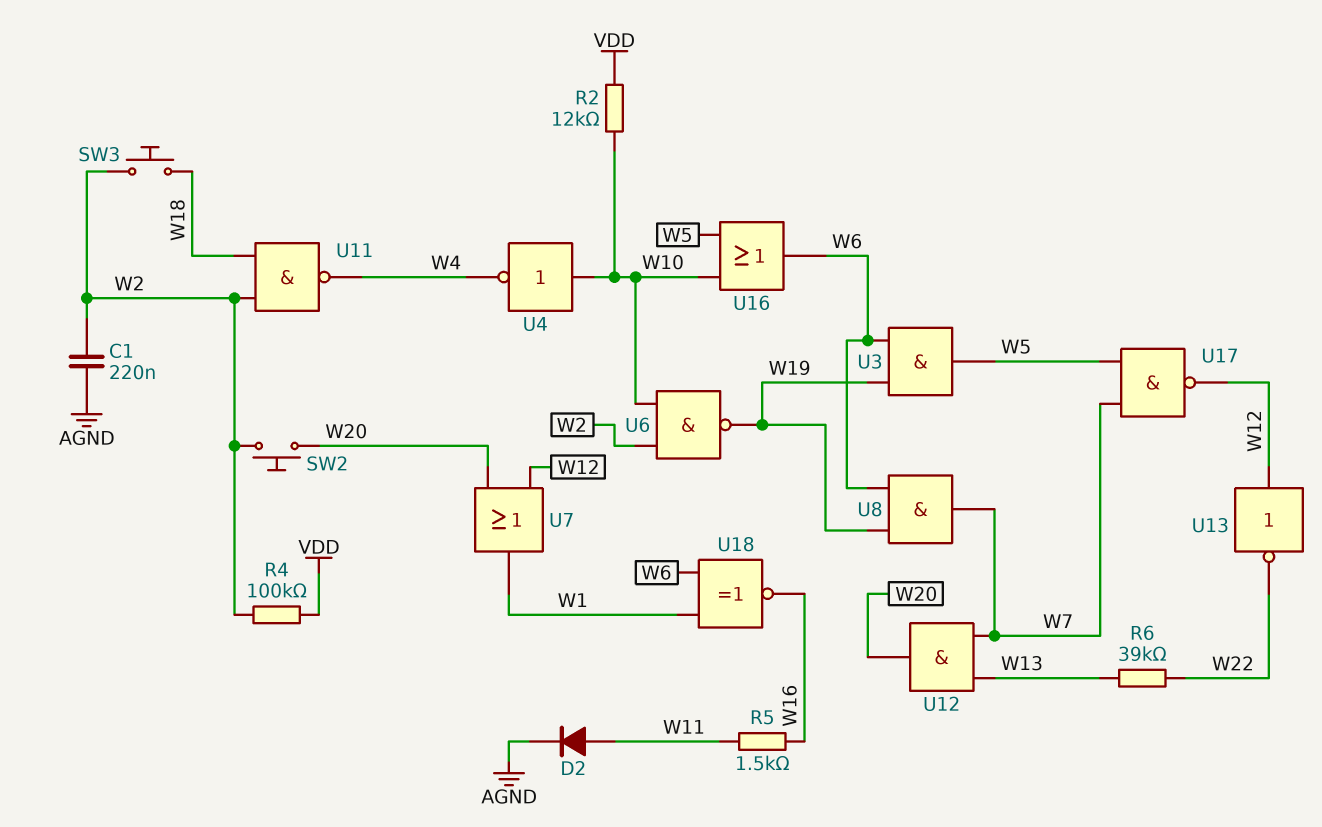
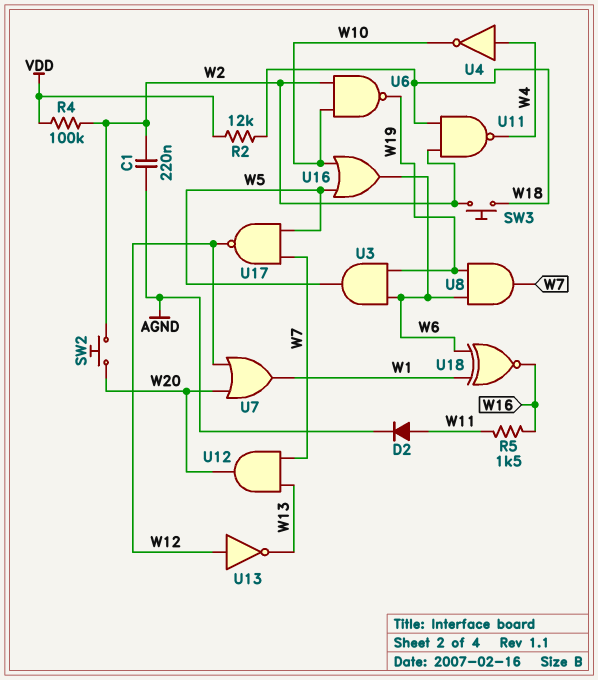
R2: 12k (VDD, W10) -> 12k (VDD, W18)
R6: 39k (W13, W22) -> none
U4: NOT (in W10, out W4) -> NOT (in W4, out W10)
U13: NOT (in W12, out W22) -> NOT (in W12, out W13)

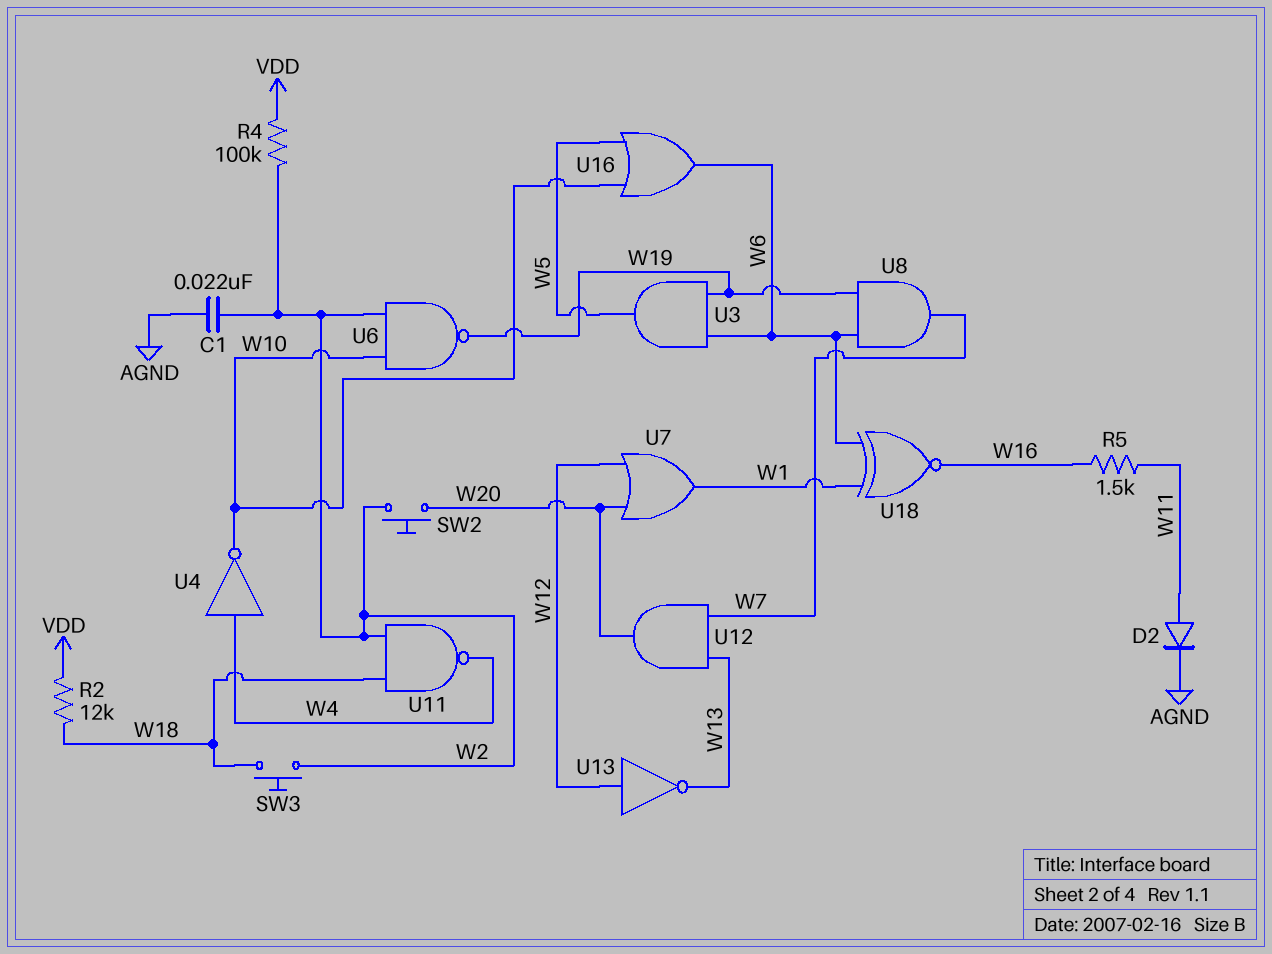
C1: 220nF (AGND, W2) -> 22nF (AGND, W2)
U17: NAND (in W5, in W7, out W12) -> none

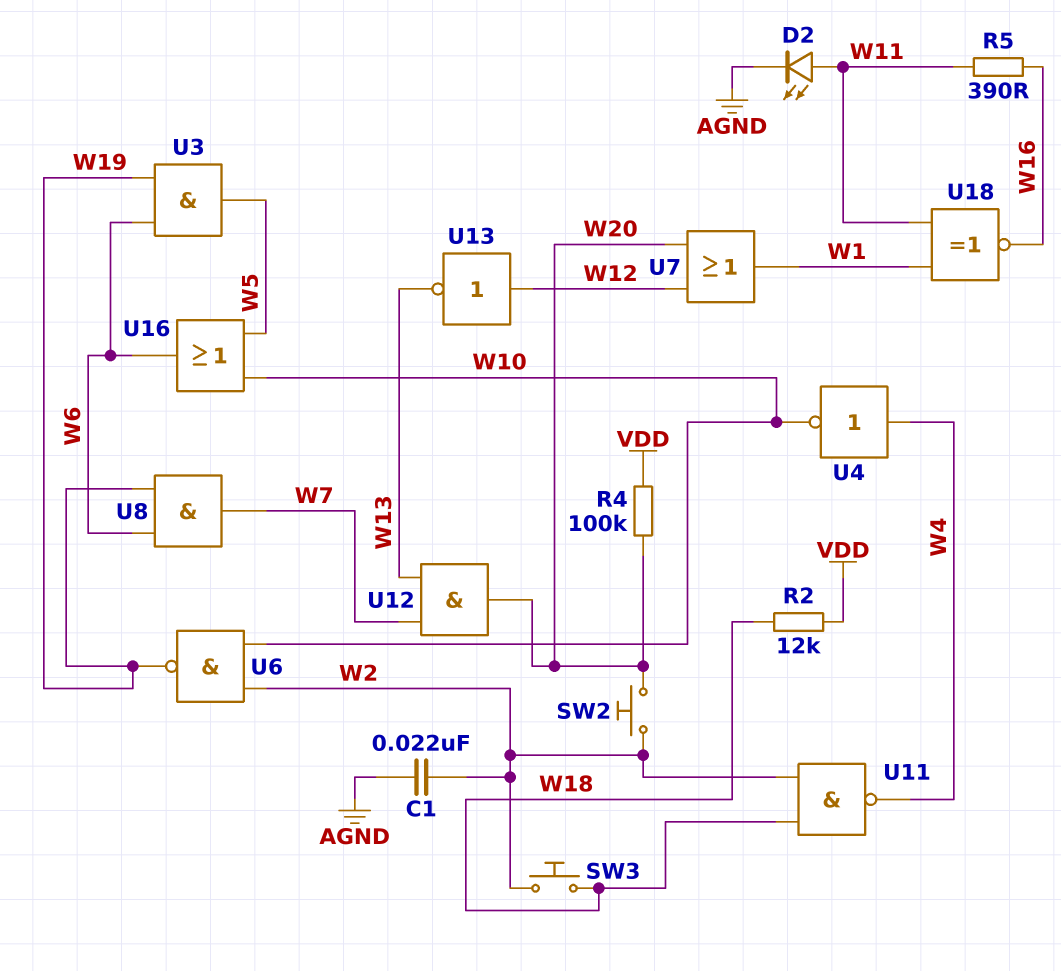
D2: diode (A W11, K AGND) -> LED (A W11, K AGND)
R4: 100k (VDD, W2) -> 100k (VDD, W20)
R5: 1.5k (W11, W16) -> 390 (W11, W16)
U18: XNOR (in W1, in W6, out W16) -> XNOR (in W1, in W11, out W16)

